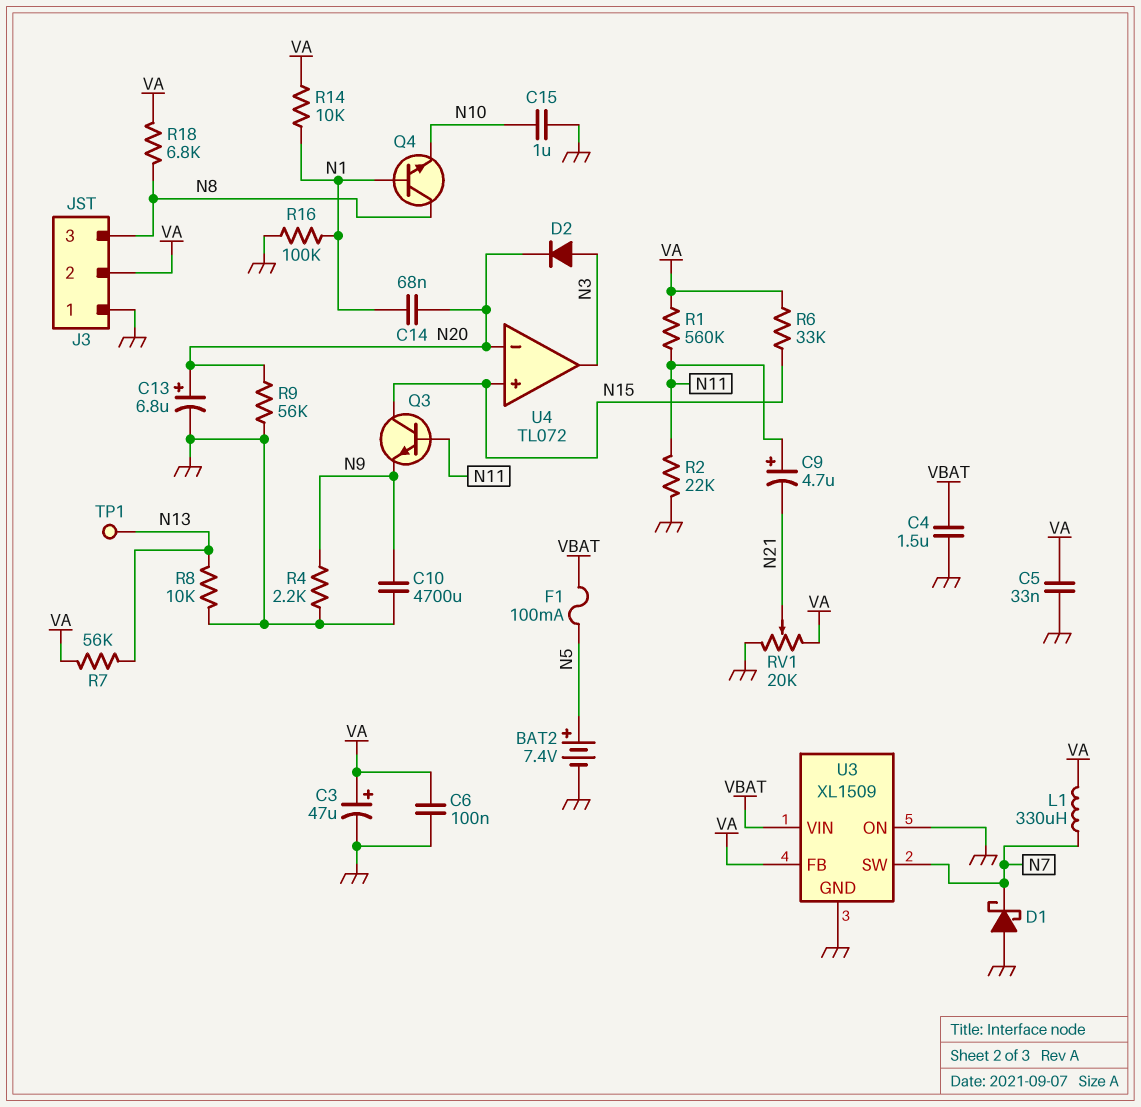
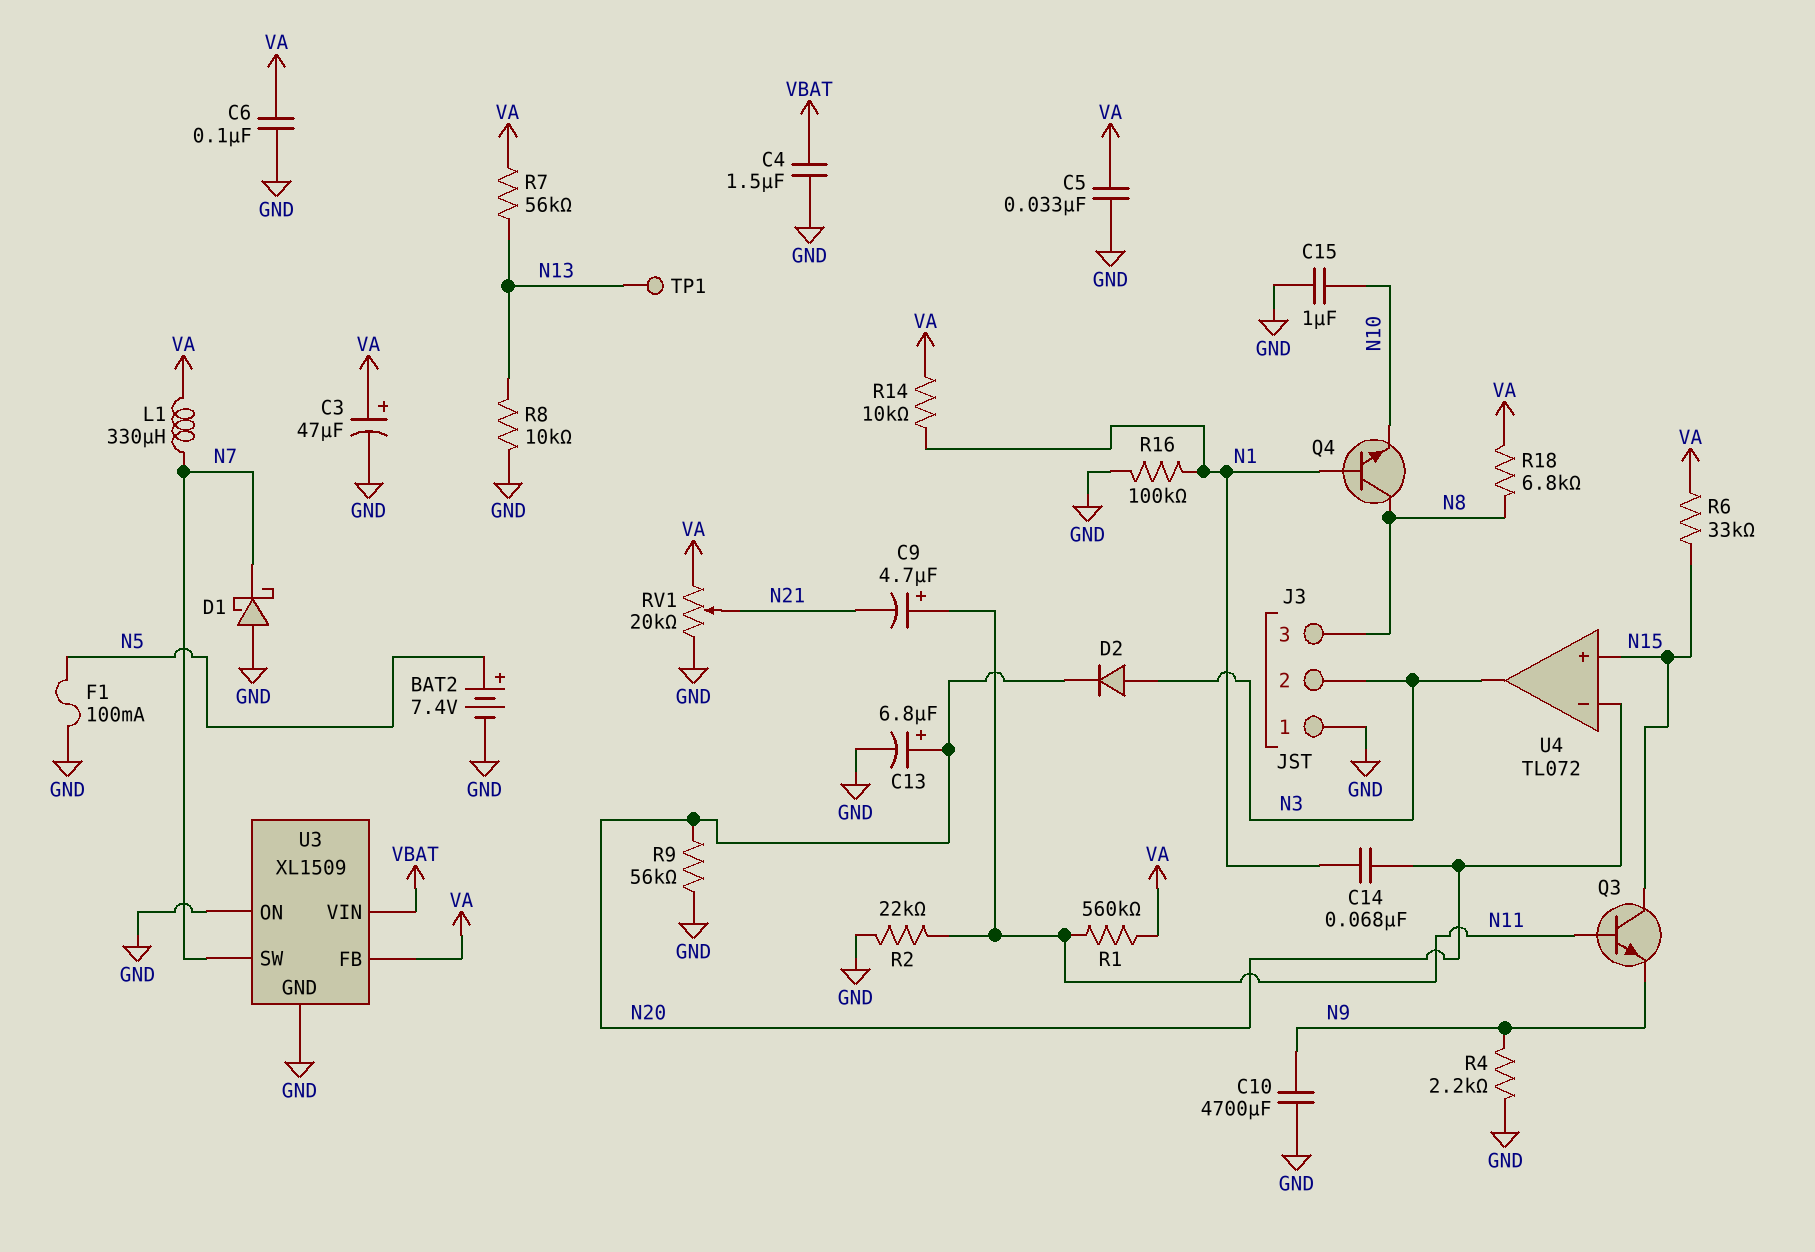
F1: 100mA (N5, VBAT) -> 100mA (GND, N5)
J3 pin 2: VA -> N3

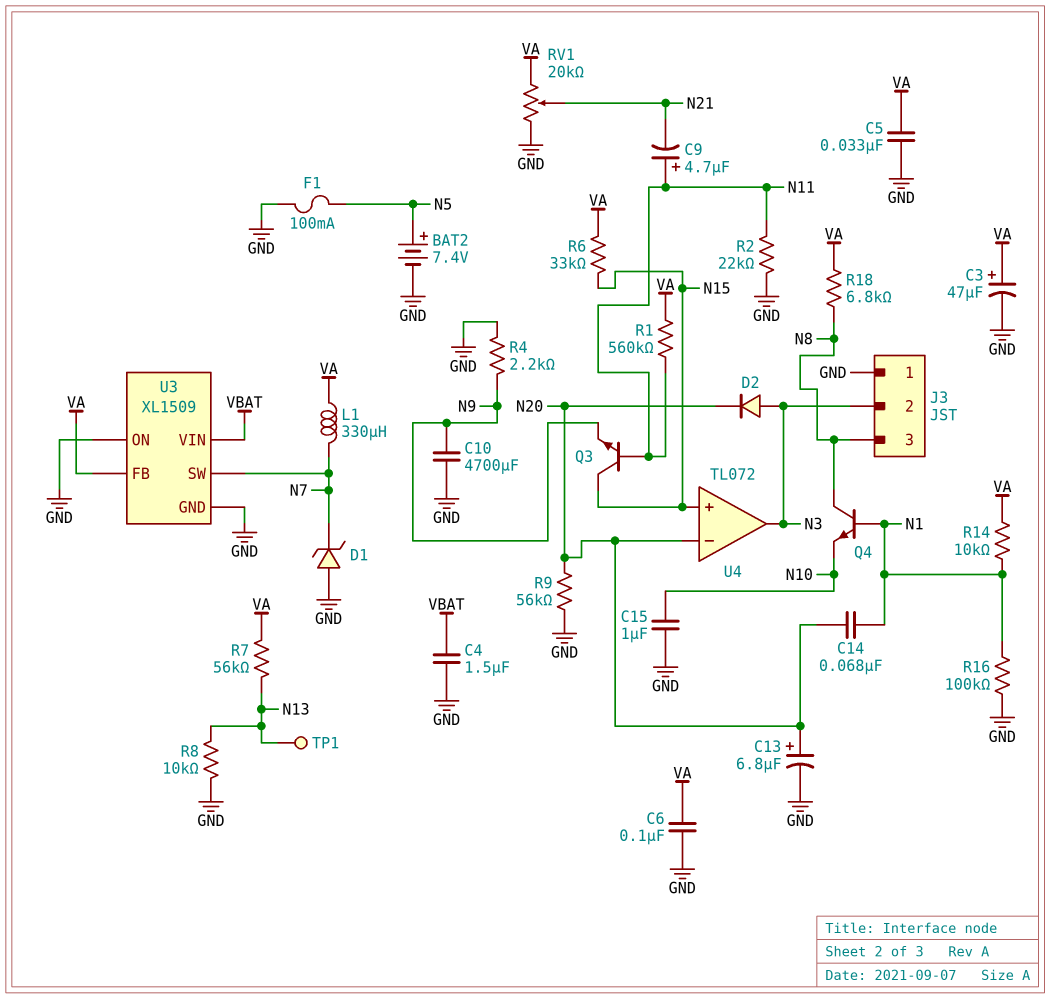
D1: schottky (A GND, K N7) -> zener (A GND, K N7)

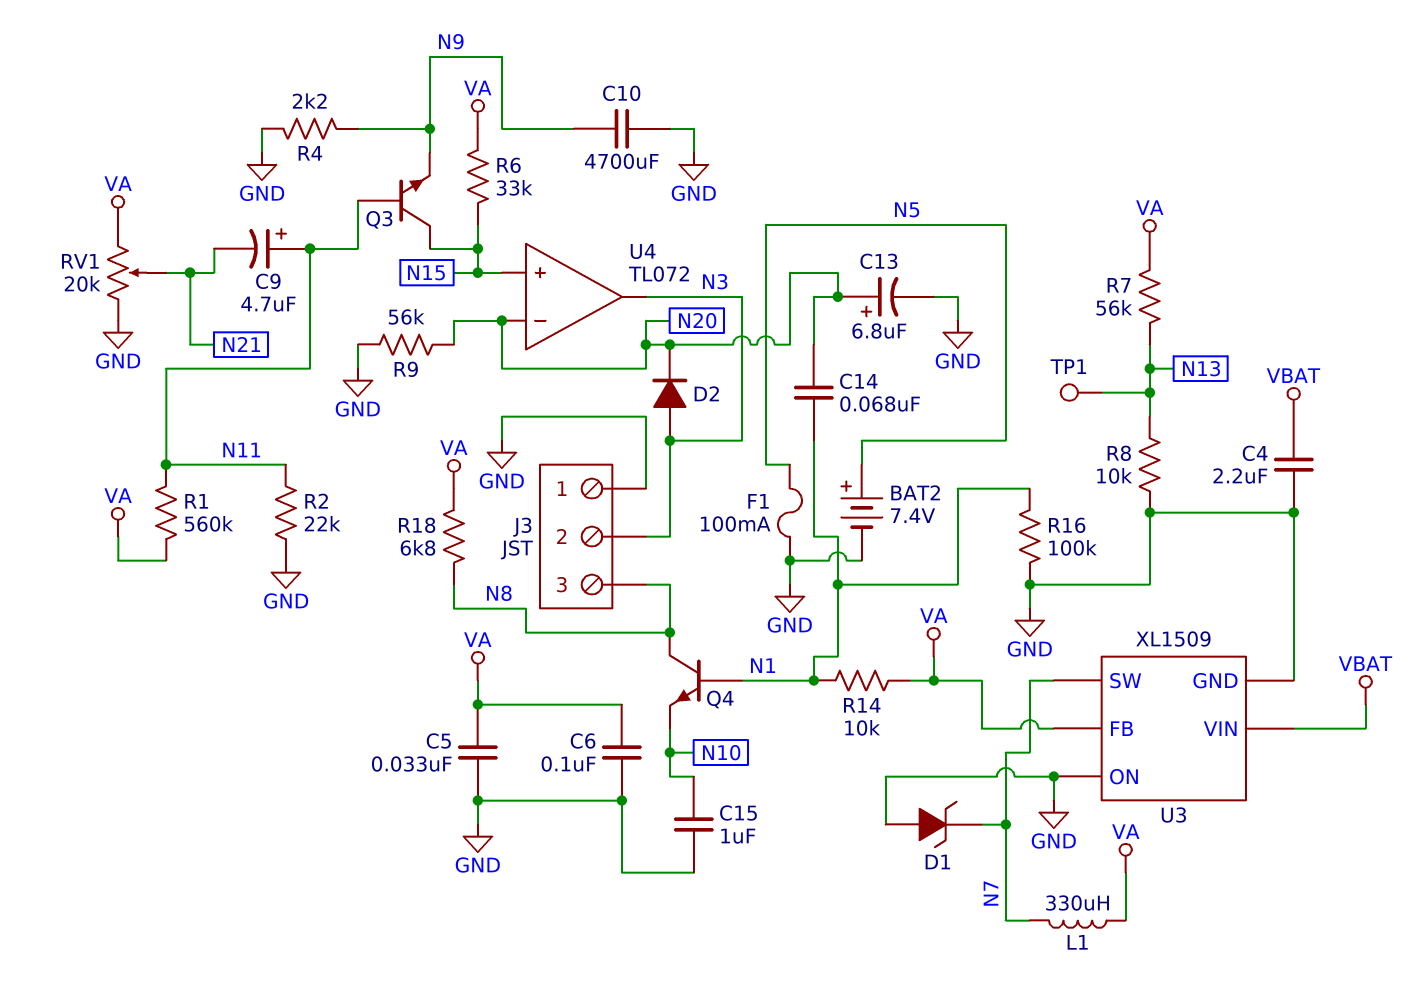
C3: 47uF (plus VA, minus GND) -> none
C4: 1.5uF (GND, VBAT) -> 2.2uF (GND, VBAT)

